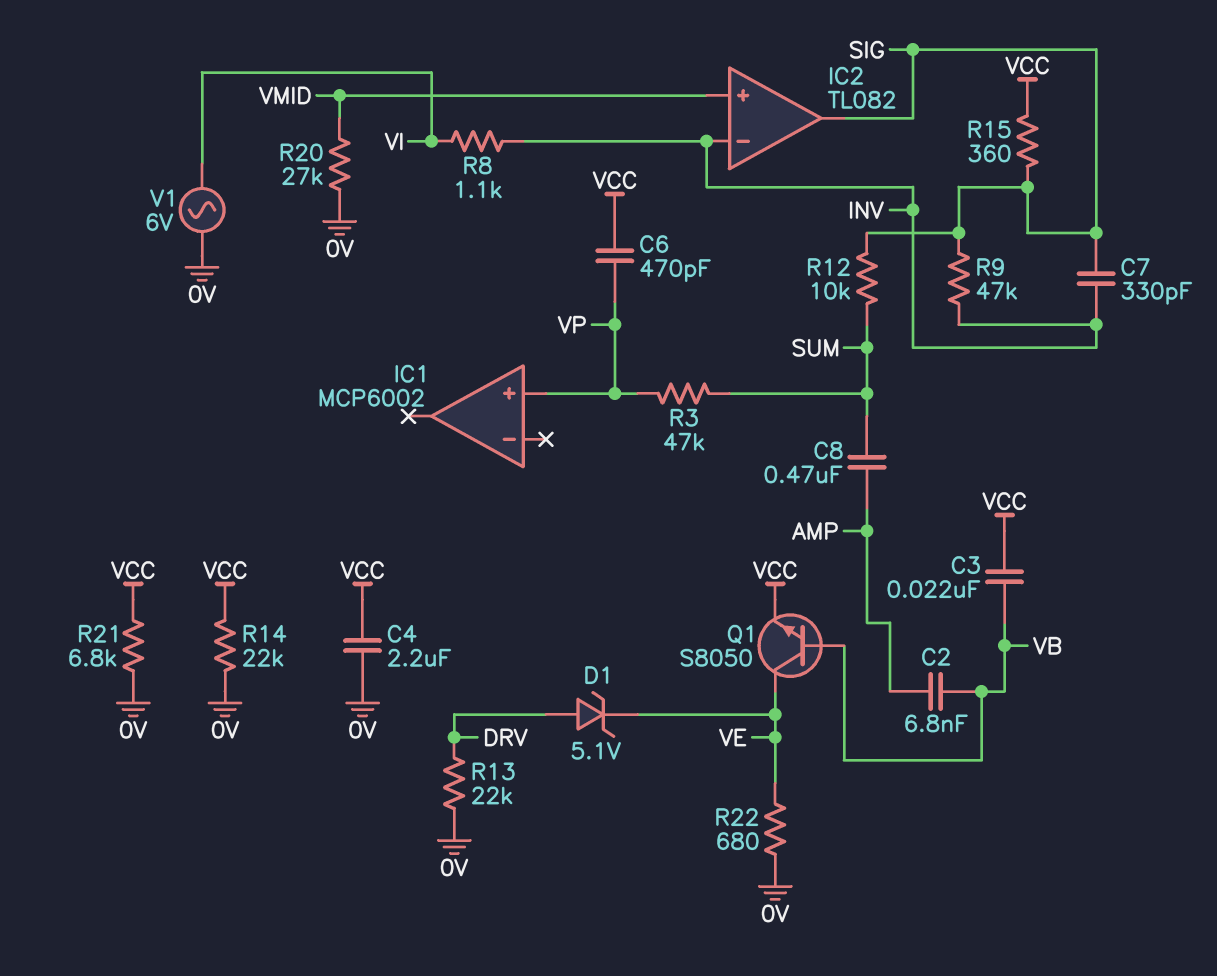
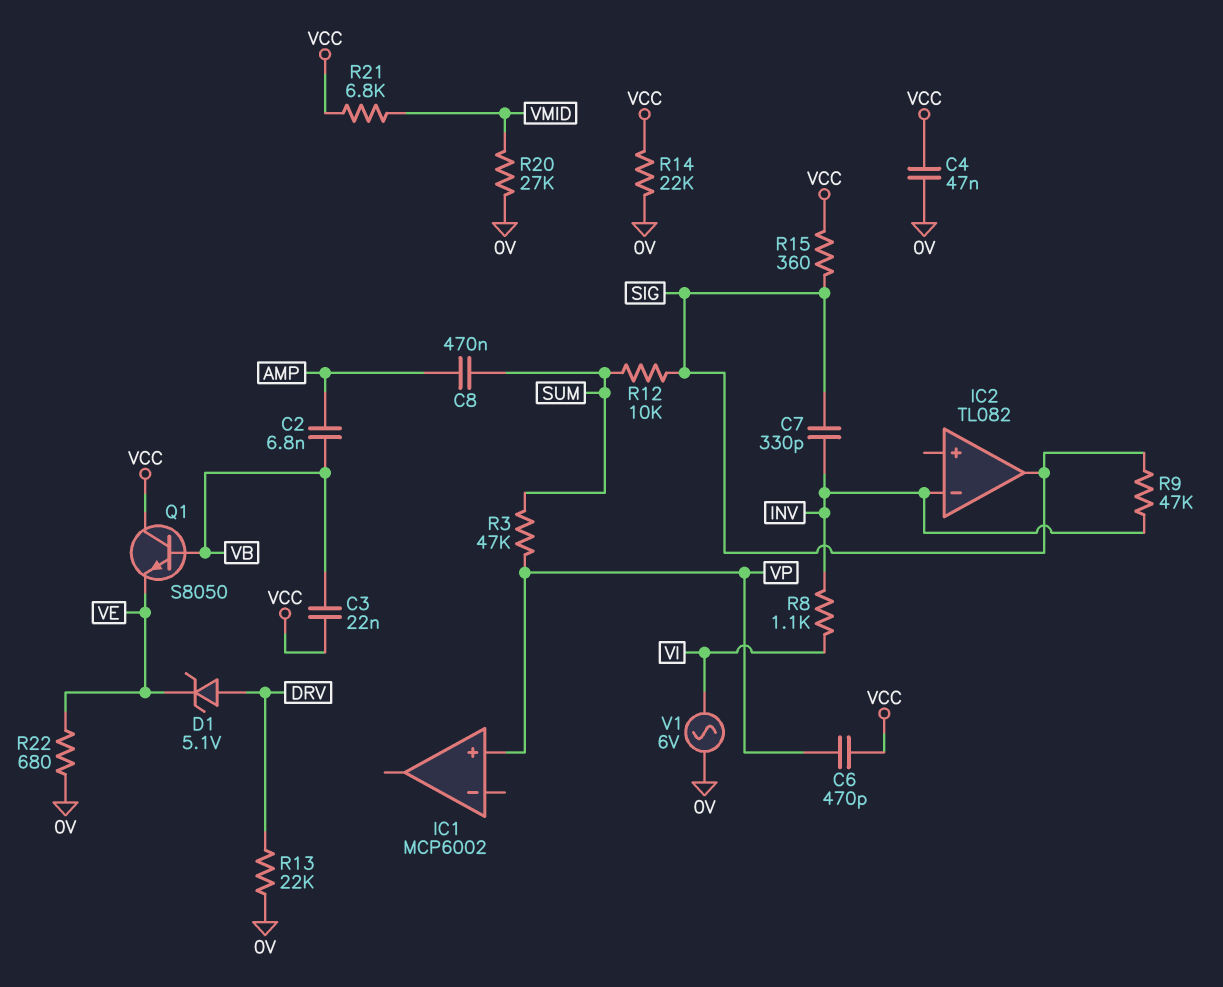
C4: 2.2uF (0V, VCC) -> 47nF (0V, VCC)
IC2 pin in+: VMID -> none
Q1: NPN S8050 (B VB, C VE, E VCC) -> NPN S8050 (B VB, C VCC, E VE)
R21: 6.8k (0V, VCC) -> 6.8k (VCC, VMID)

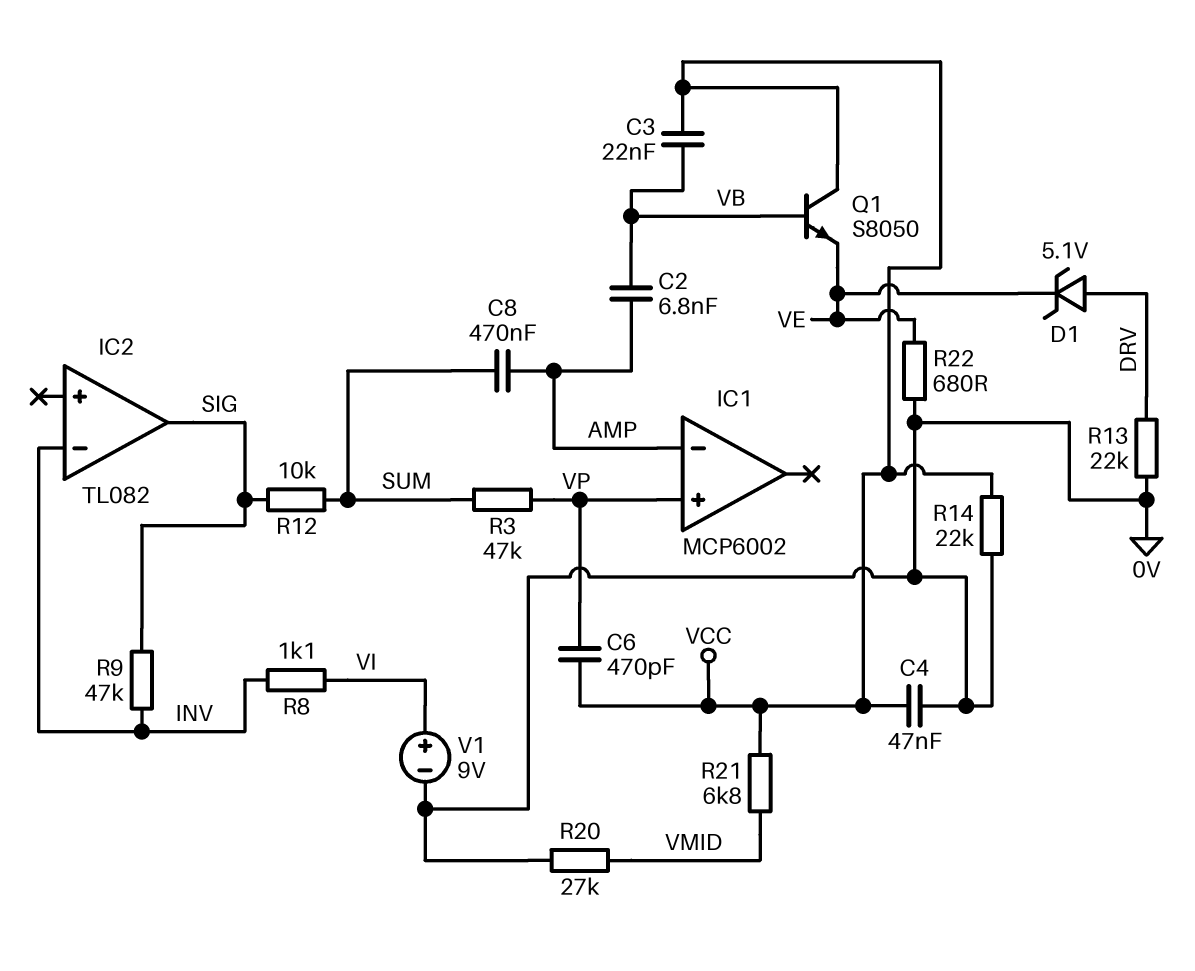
C7: 330pF (INV, SIG) -> none
IC1 pin in-: none -> AMP
R15: 360 (SIG, VCC) -> none
V1: AC 6V (0V, VI) -> 9V (plus VI, minus 0V)

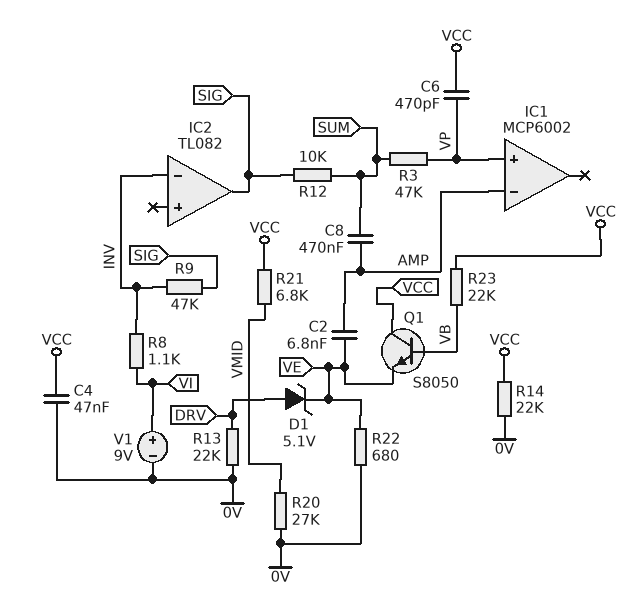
C2: 6.8nF (AMP, VB) -> 6.8nF (AMP, VE)
C3: 22nF (VB, VCC) -> none
R23: none -> 22k (VB, VCC)

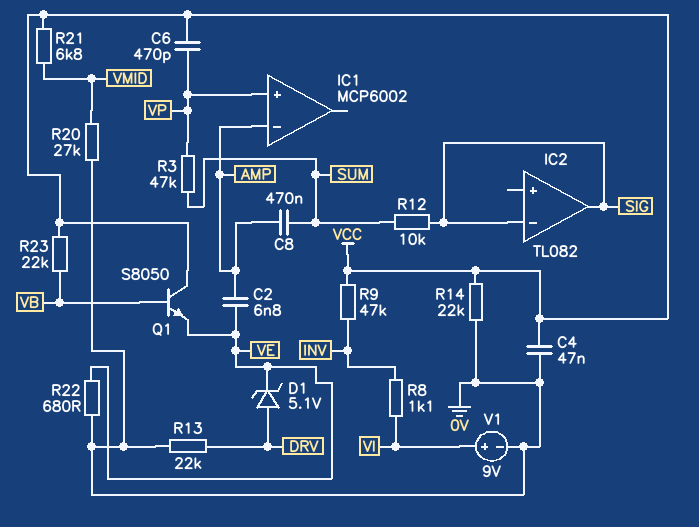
IC2 pin in-: INV -> SIG
R9: 47k (INV, SIG) -> 47k (INV, VCC)

